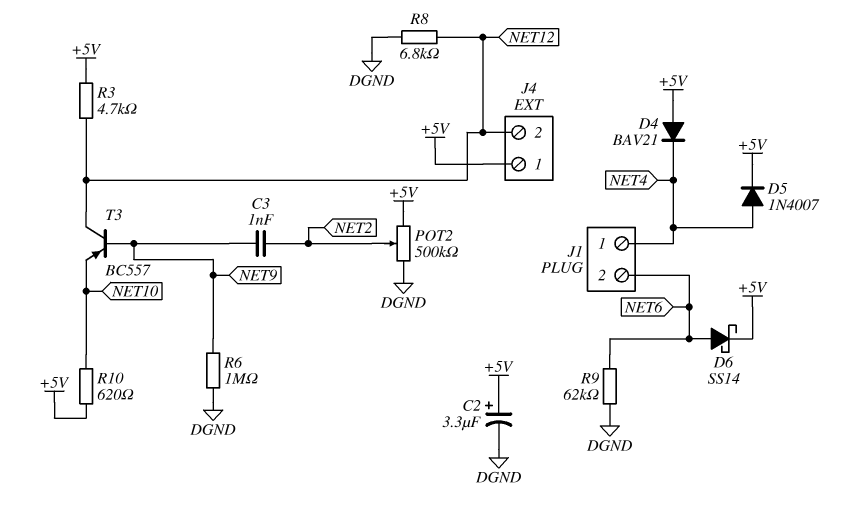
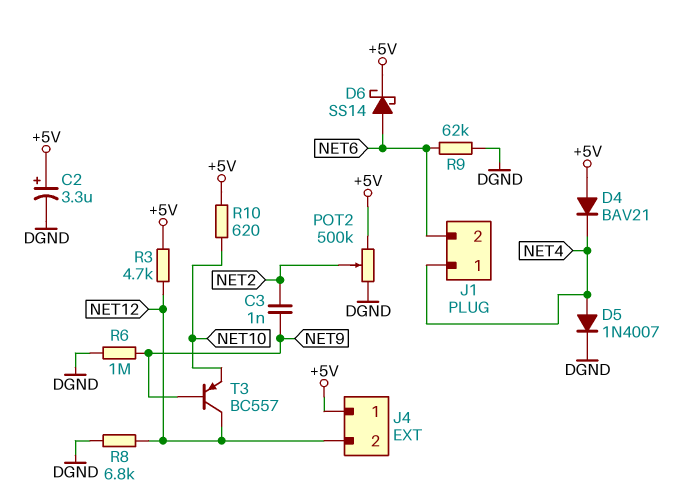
D5: diode 1N4007 (A NET4, K +5V) -> diode 1N4007 (A NET4, K DGND)

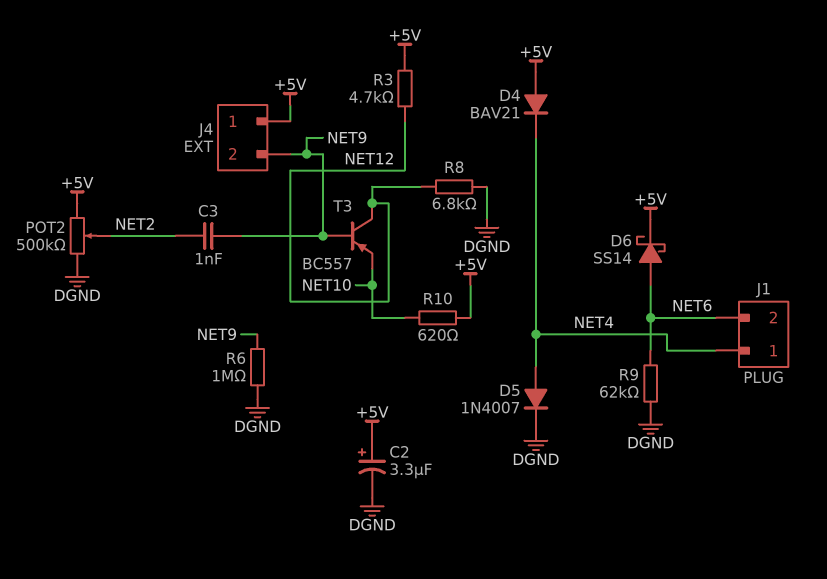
J4 pin 2: NET12 -> NET9

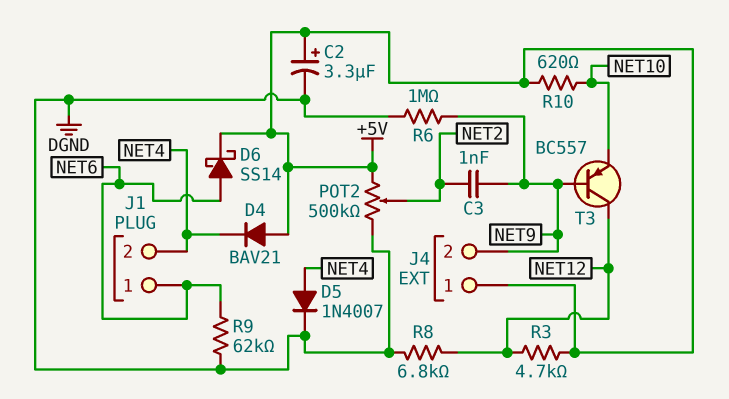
J1 pin 1: NET4 -> NET6
J1 pin 2: NET6 -> NET4

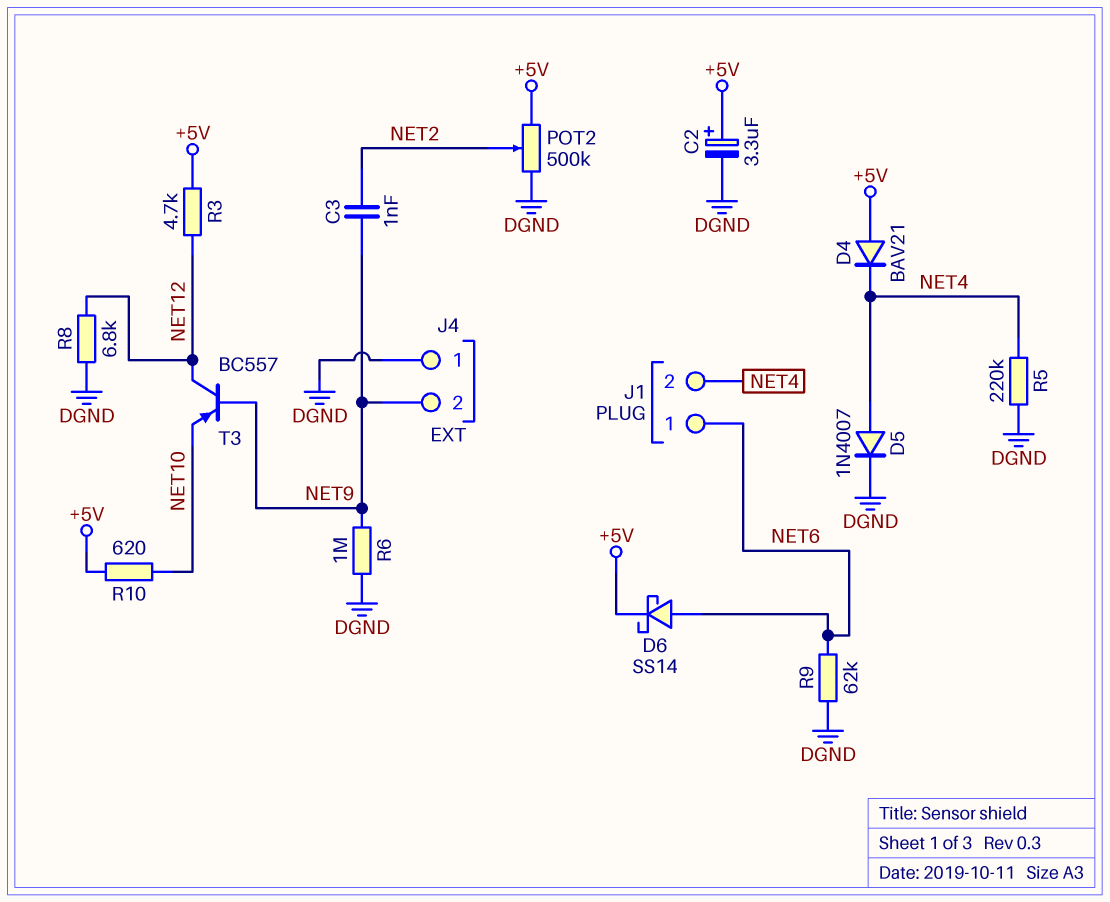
J4 pin 1: +5V -> DGND
R5: none -> 220k (DGND, NET4)

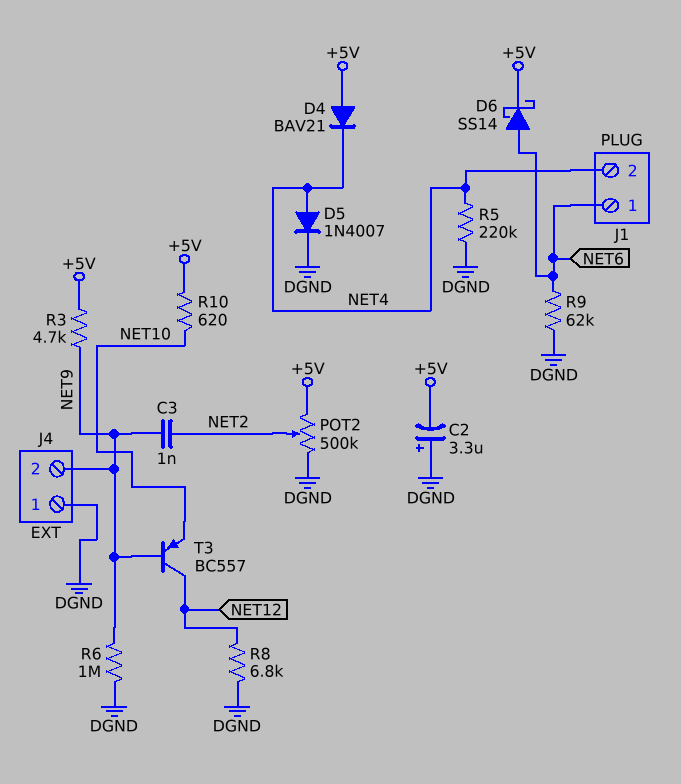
C2: 3.3uF (plus +5V, minus DGND) -> 3.3uF (plus DGND, minus +5V)
R3: 4.7k (+5V, NET12) -> 4.7k (+5V, NET9)

